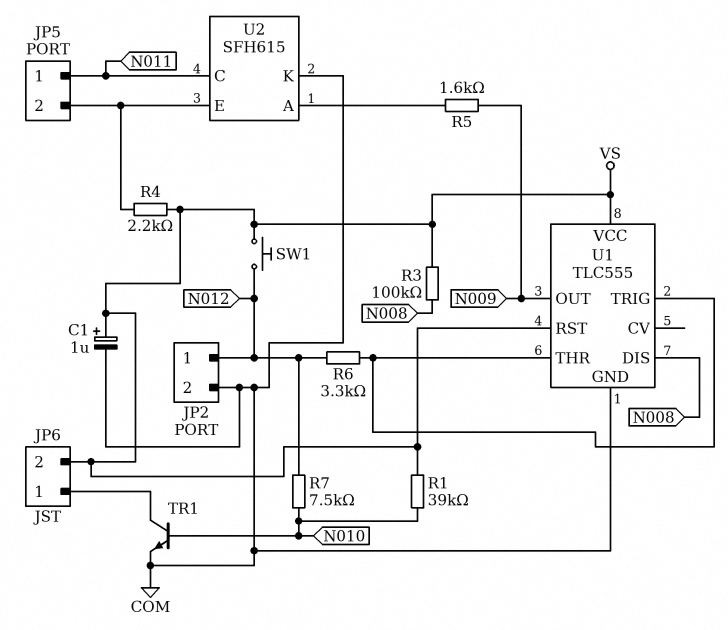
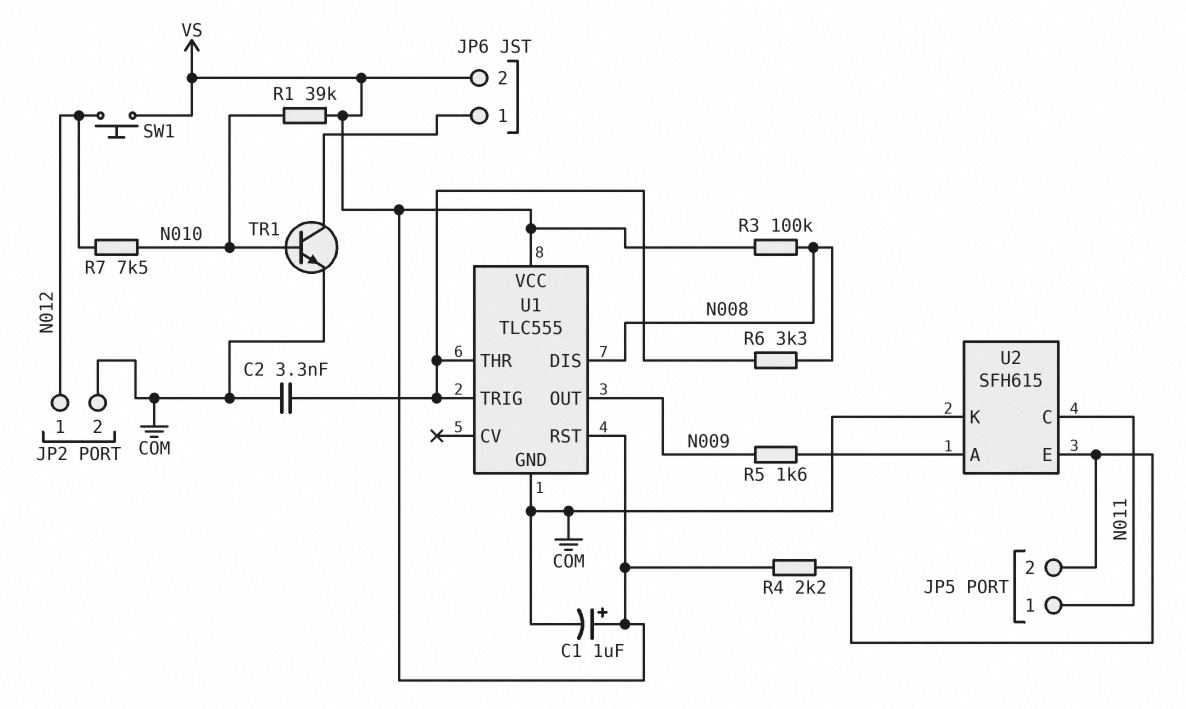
C2: none -> 3.3nF (COM, U1/THR)
R6: 3.3k (N012, U1/THR) -> 3.3k (N008, U1/THR)

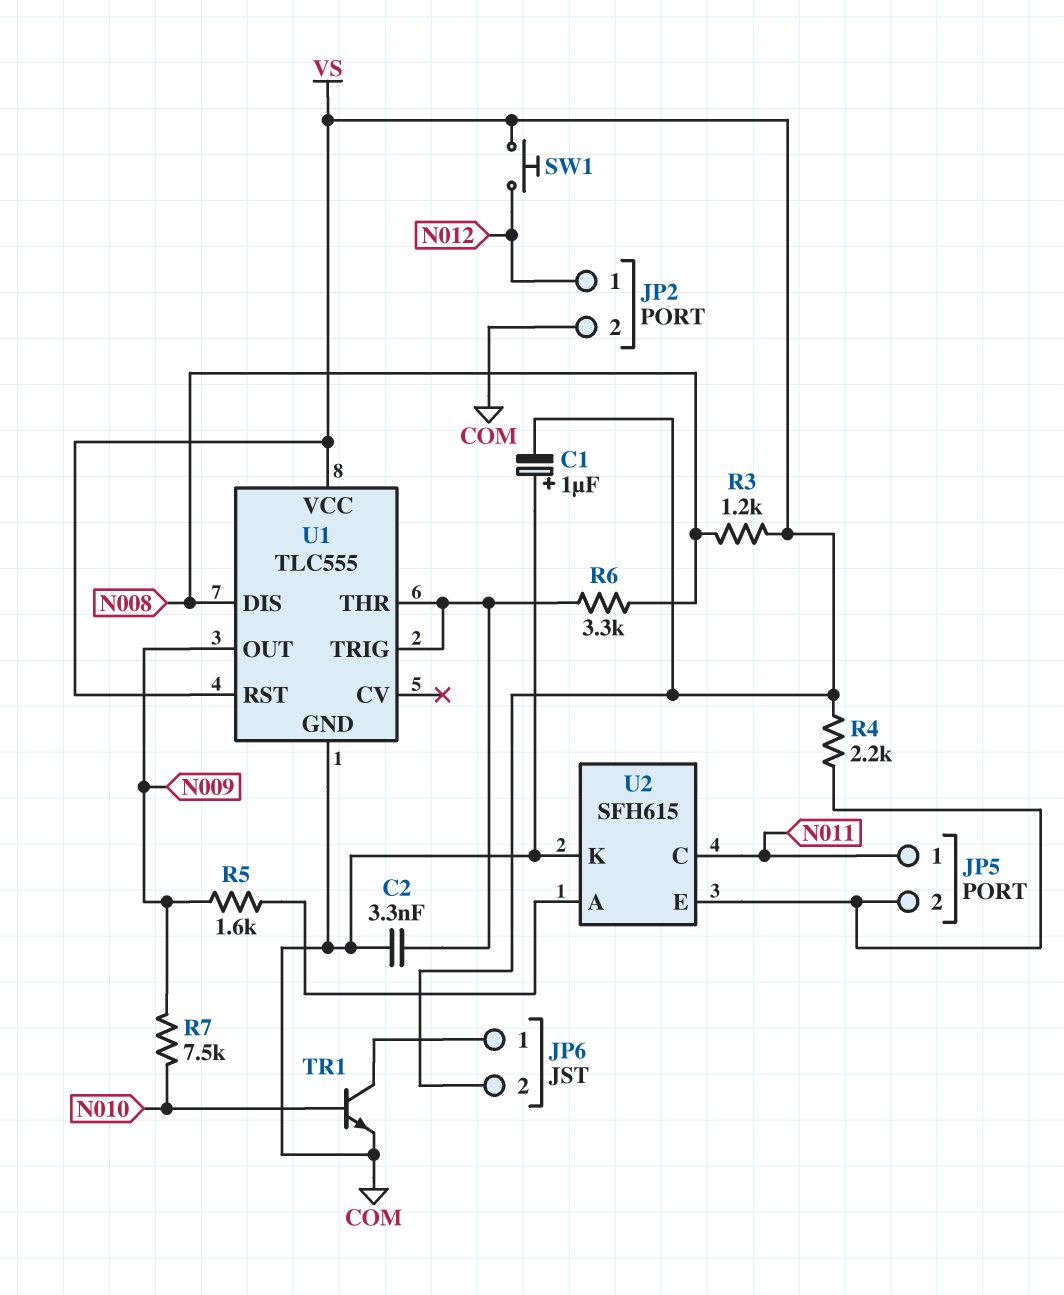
C1: 1uF (plus VS, minus COM) -> 1uF (plus COM, minus VS)
R1: 39k (N010, VS) -> none
R3: 100k (N008, VS) -> 1.2k (N008, VS)
R7: 7.5k (N010, N012) -> 7.5k (N009, N010)

